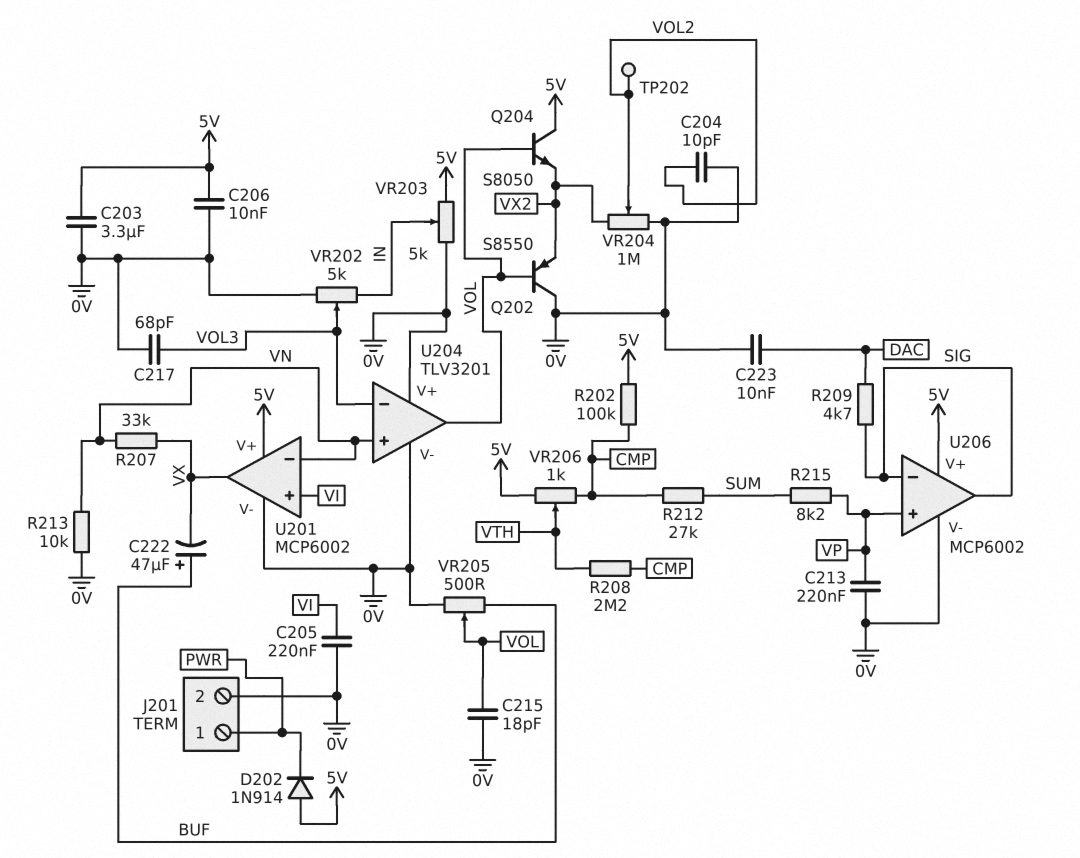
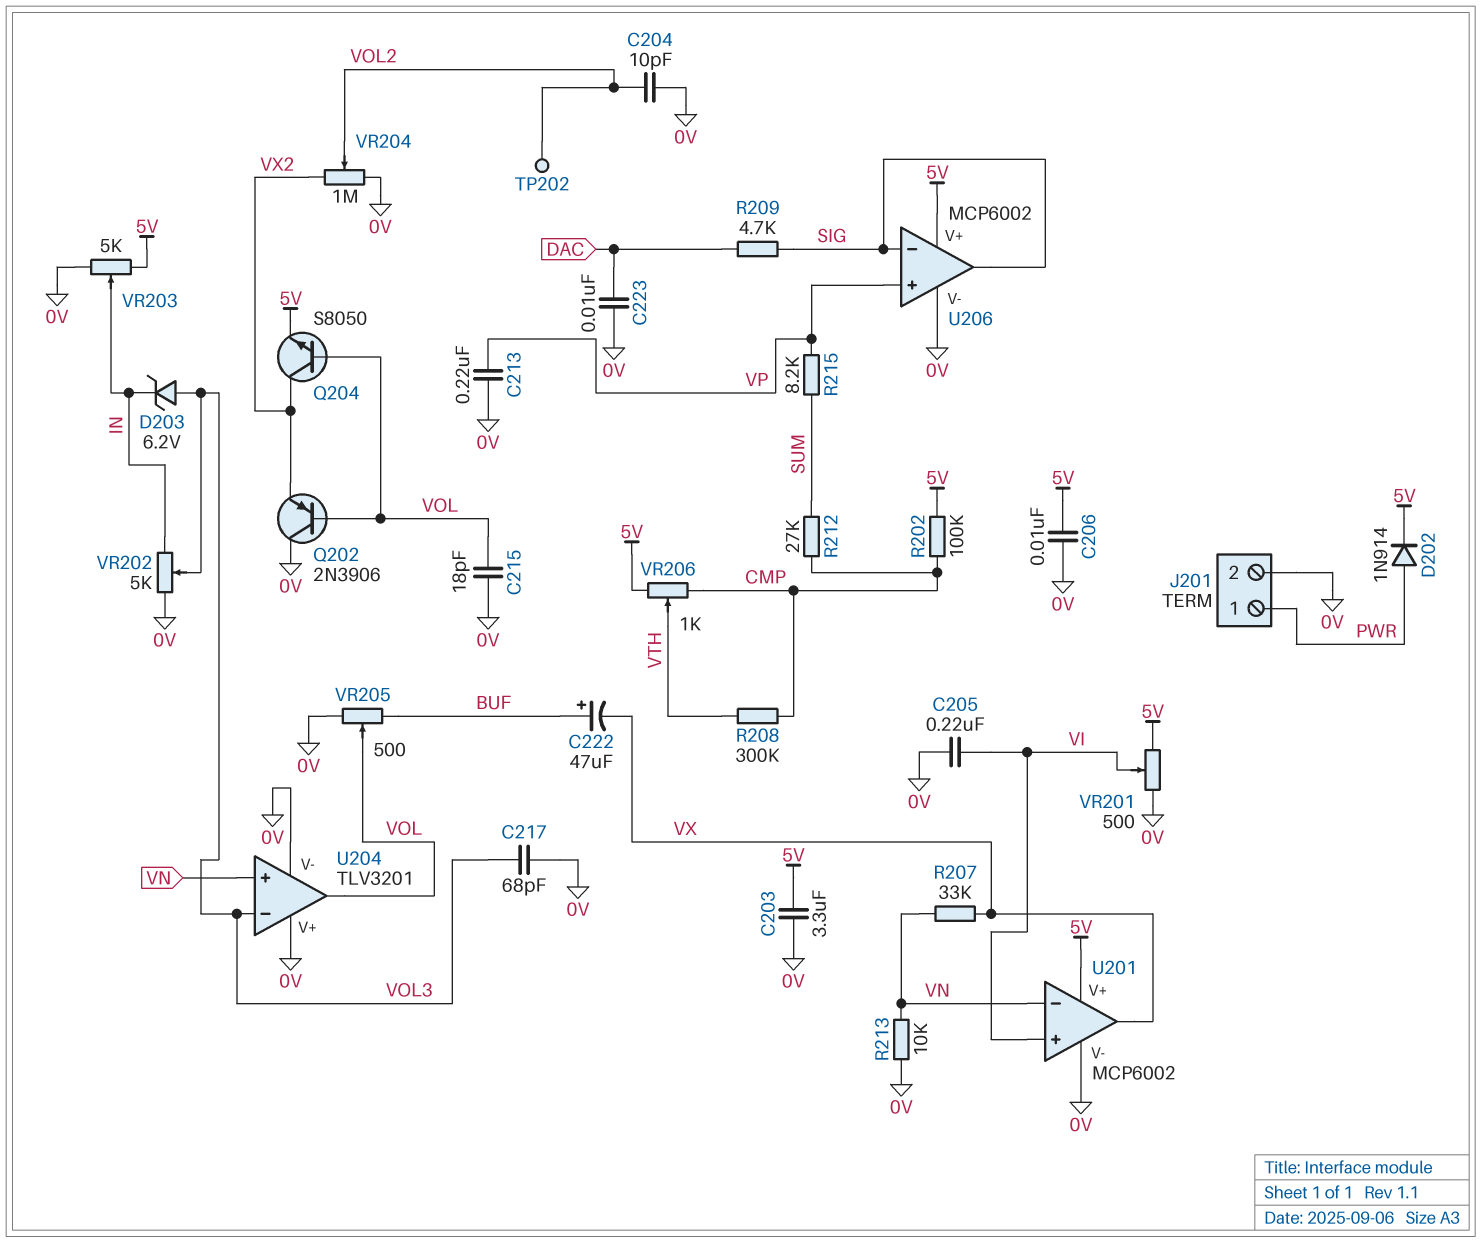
D202: diode 1N914 (A 5V, K PWR) -> diode 1N914 (A PWR, K 5V)
D203: none -> zener 6.2V (A VOL3, K IN)
Q202: PNP S8550 (B VOL, C 0V, E VX2) -> PNP 2N3906 (B VOL, C 0V, E VX2)
Q204: NPN S8050 (B VOL, C 5V, E VX2) -> NPN S8050 (B VOL, C VX2, E 5V)
R208: 2.2M (CMP, VTH) -> 300k (CMP, VTH)
VR201: none -> 500 (0V, 5V, wiper VI)

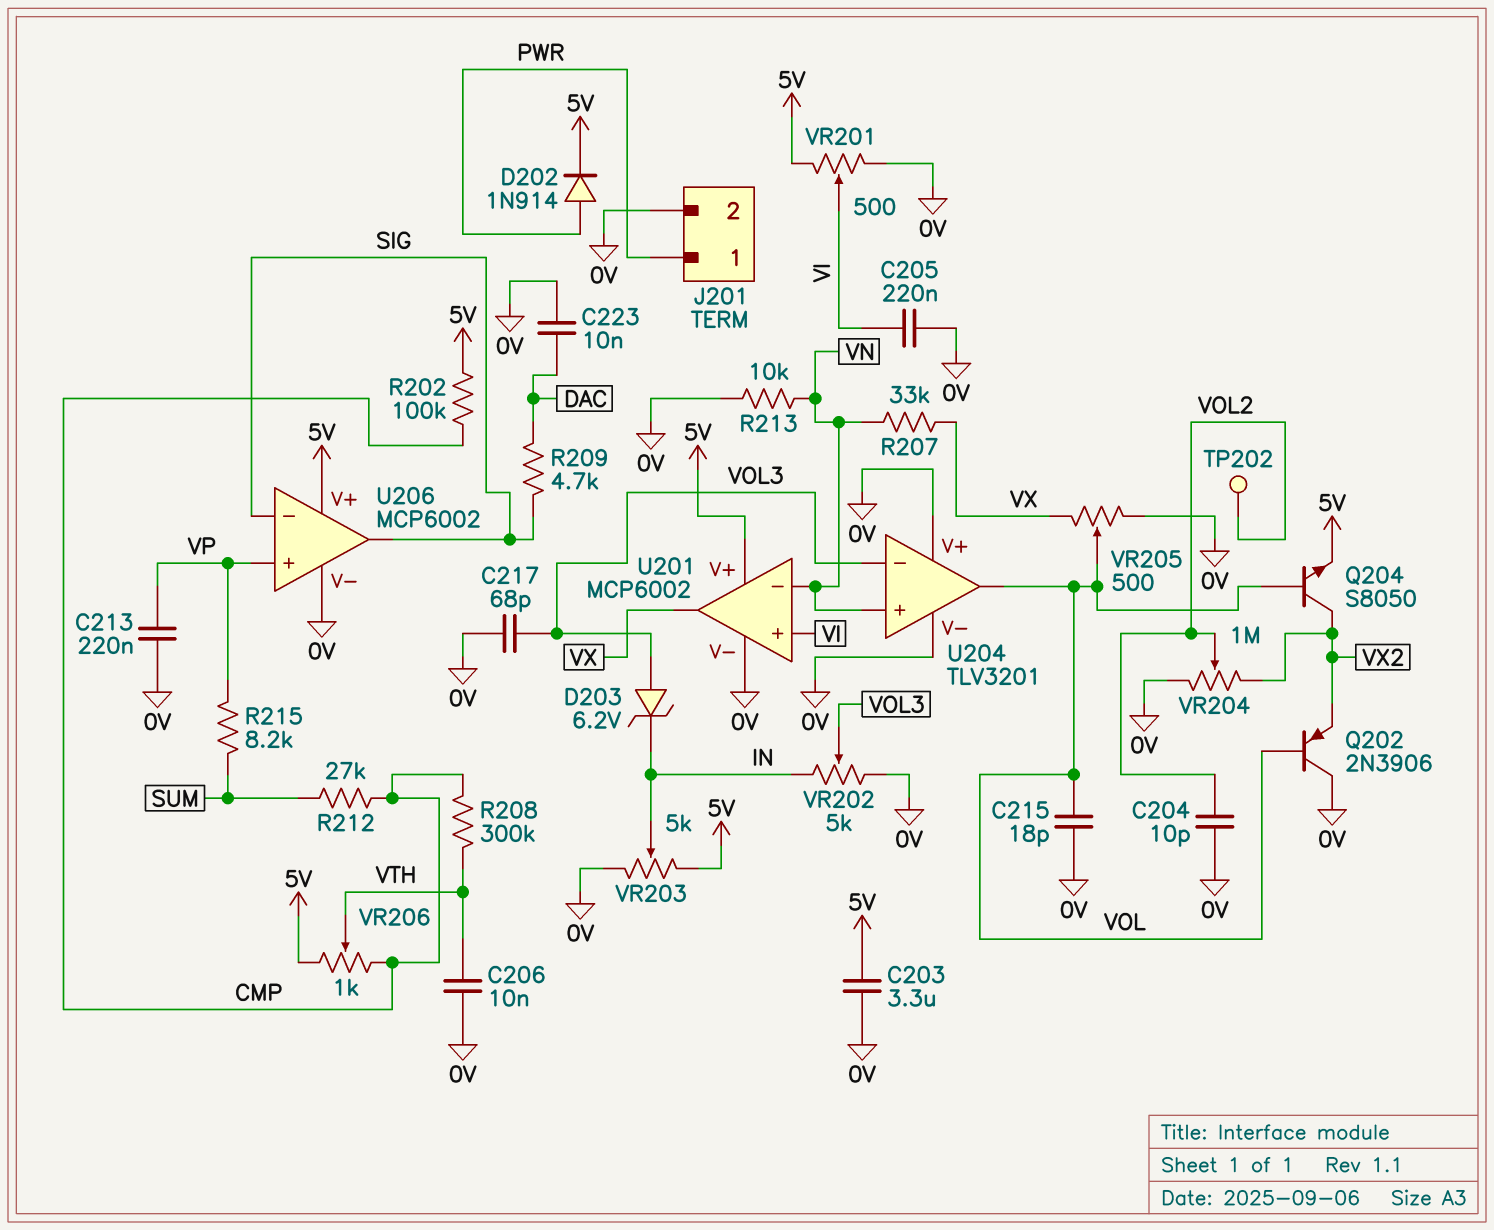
C206: 10nF (0V, 5V) -> 10nF (0V, VTH)
C222: 47uF (plus BUF, minus VX) -> none
VR205: 500 (0V, BUF, wiper VOL) -> 500 (0V, VX, wiper VOL)

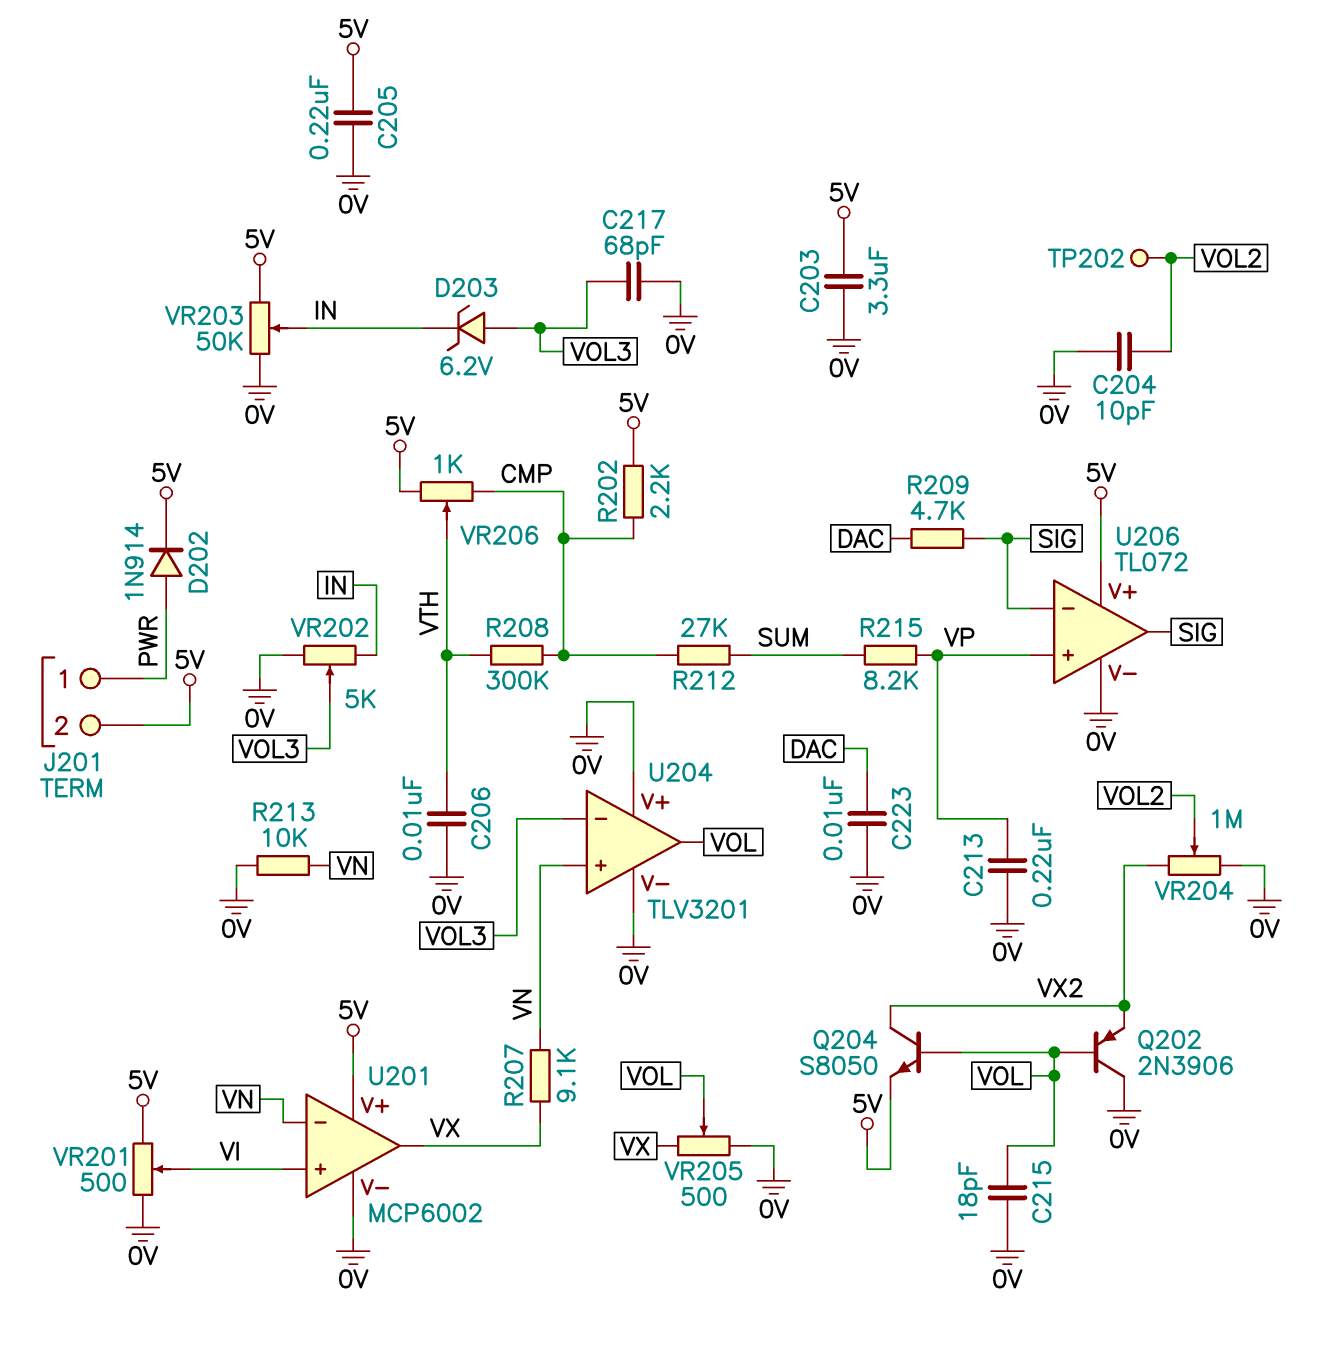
C205: 220nF (0V, VI) -> 220nF (0V, 5V)
J201 pin 2: 0V -> 5V
R202: 100k (5V, CMP) -> 2.2k (5V, CMP)
R207: 33k (VN, VX) -> 9.1k (VN, VX)
U206: MCP6002 -> TL072
VR203: 5k (0V, 5V, wiper IN) -> 50k (0V, 5V, wiper IN)

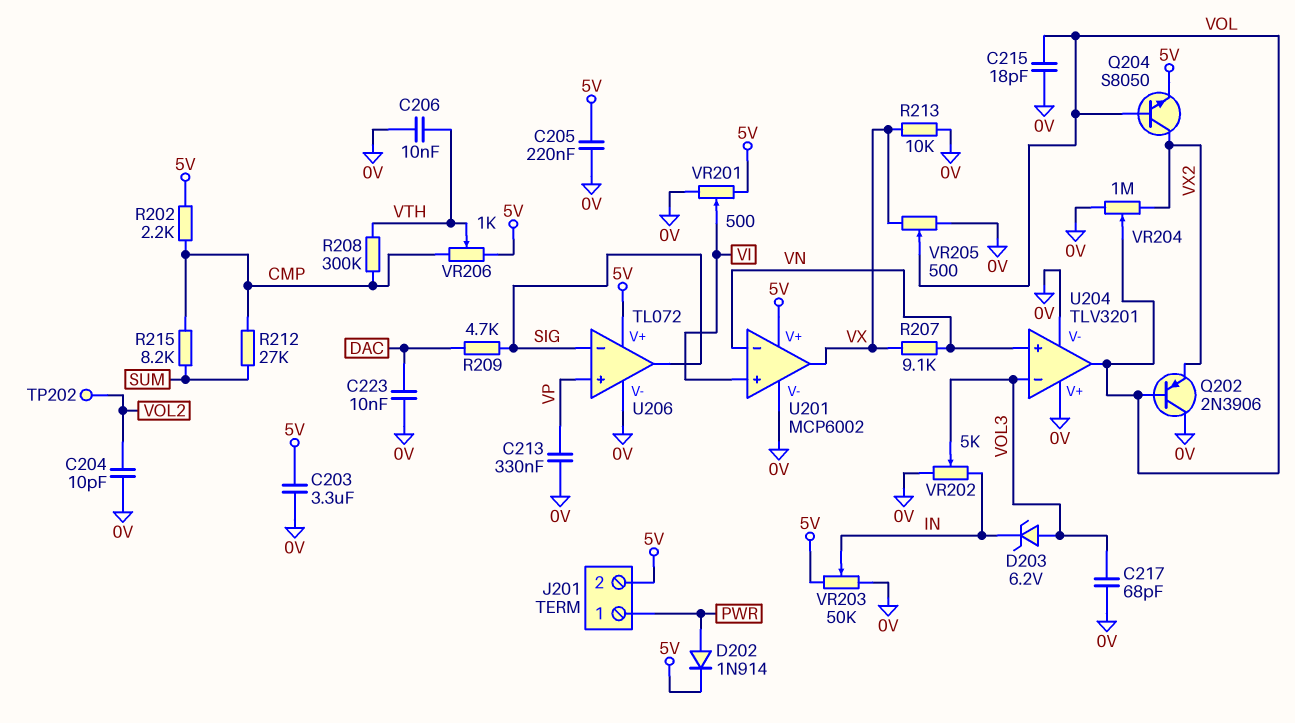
C213: 220nF (0V, VP) -> 330nF (0V, VP)
R213: 10k (0V, VN) -> 10k (0V, VX)
R215: 8.2k (SUM, VP) -> 8.2k (CMP, SUM)
VR204: 1M (0V, VX2, wiper VOL2) -> 1M (0V, VX2, wiper VOL)

